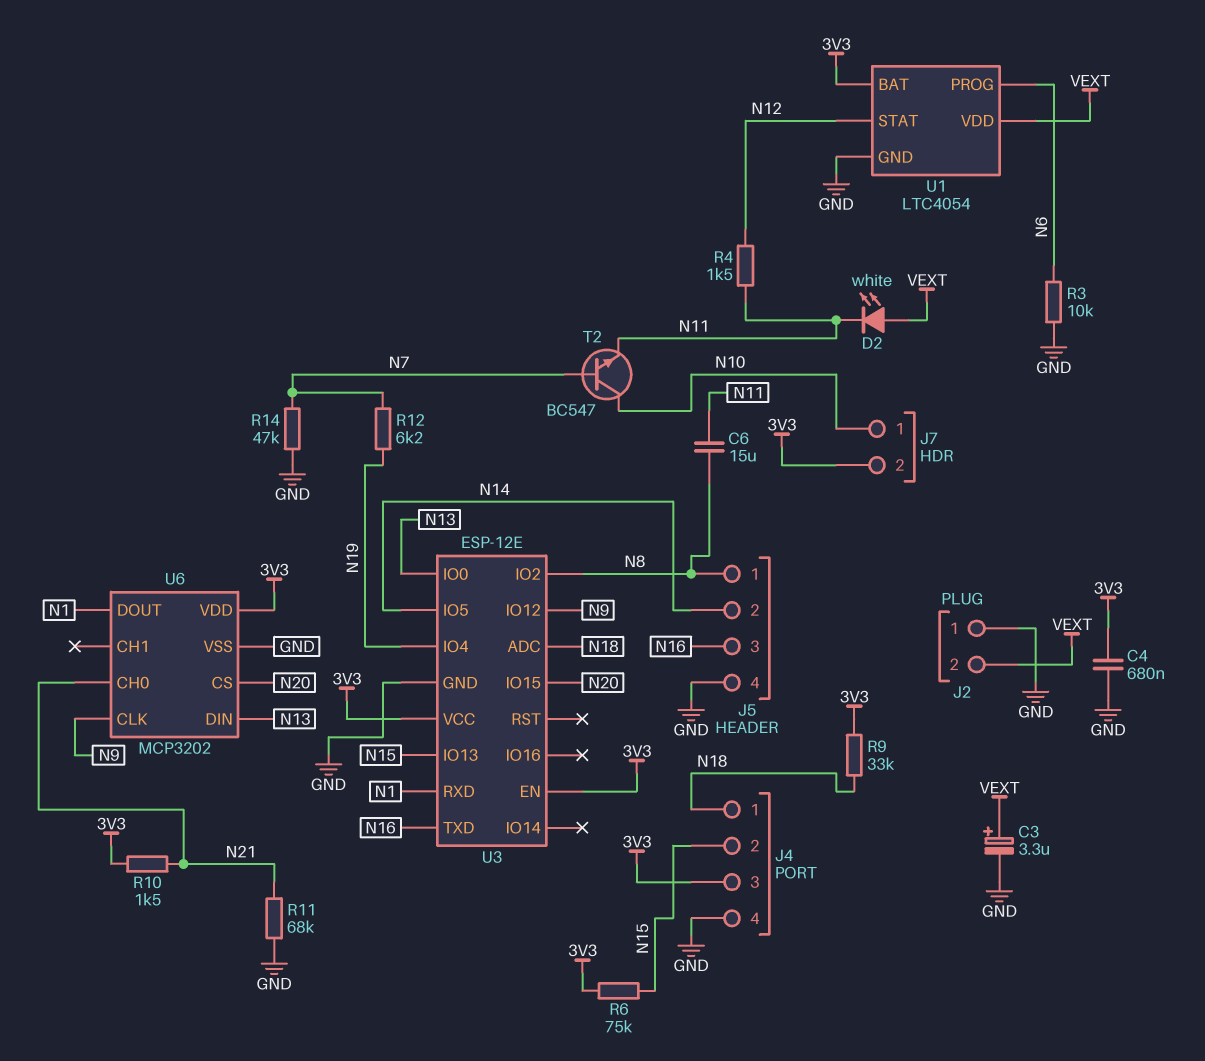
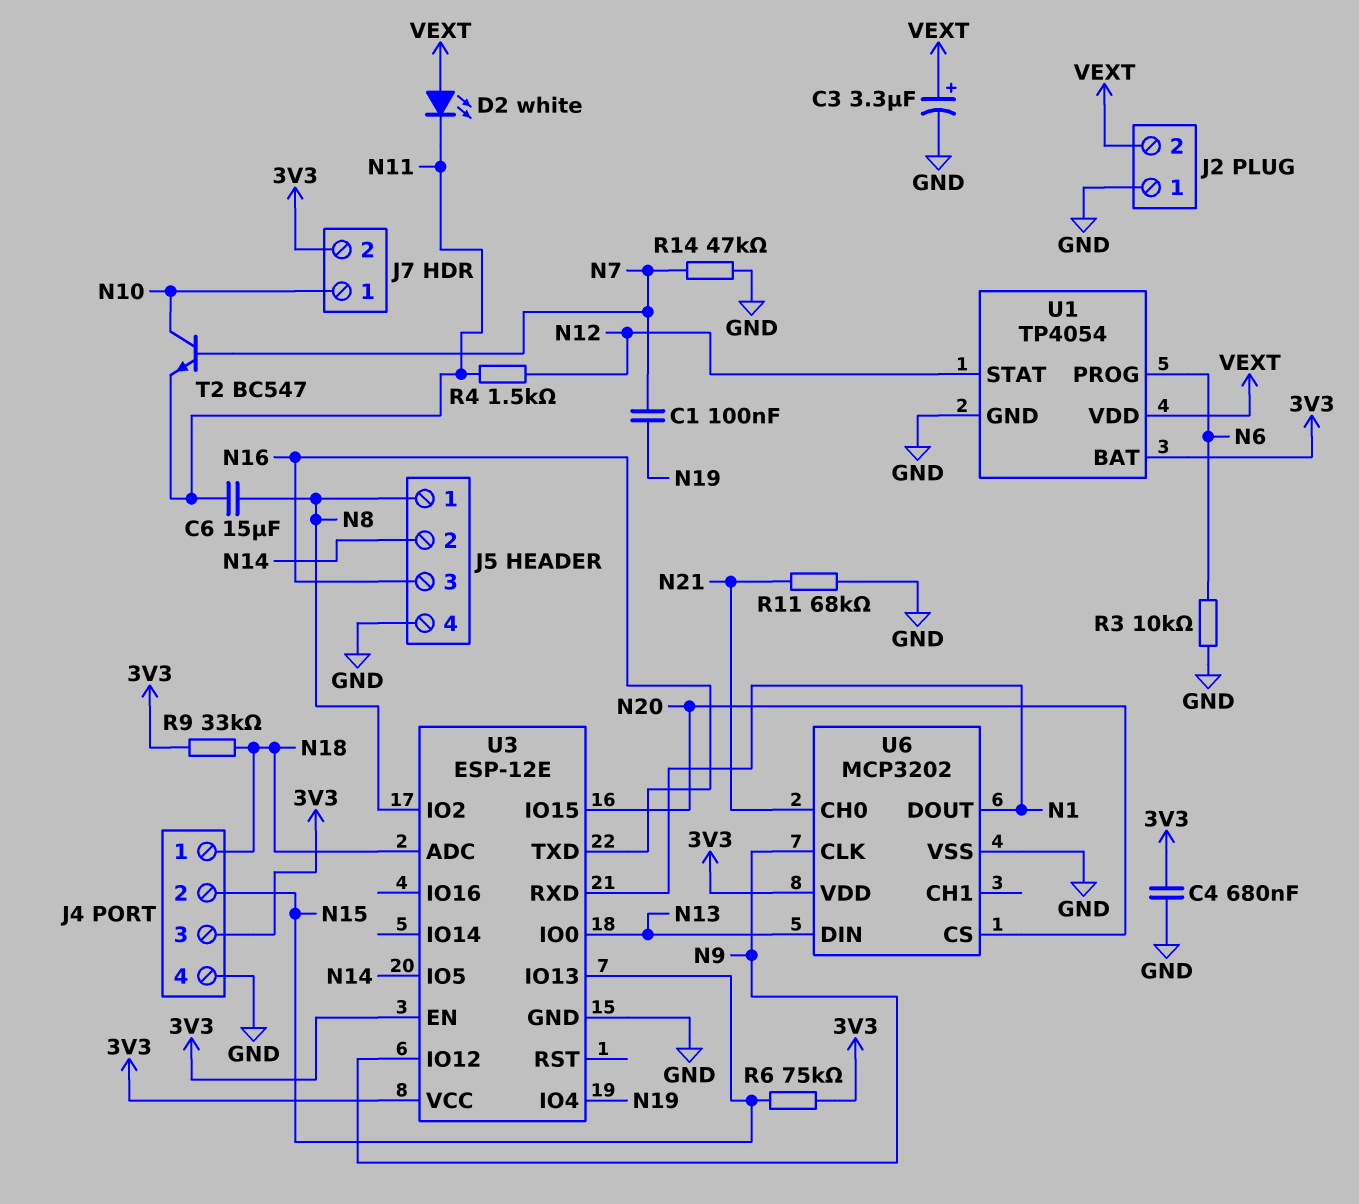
C1: none -> 100nF (N7, N19)
R10: 1.5k (3V3, N21) -> none
R12: 6.2k (N7, N19) -> none
U1: LTC4054 -> TP4054

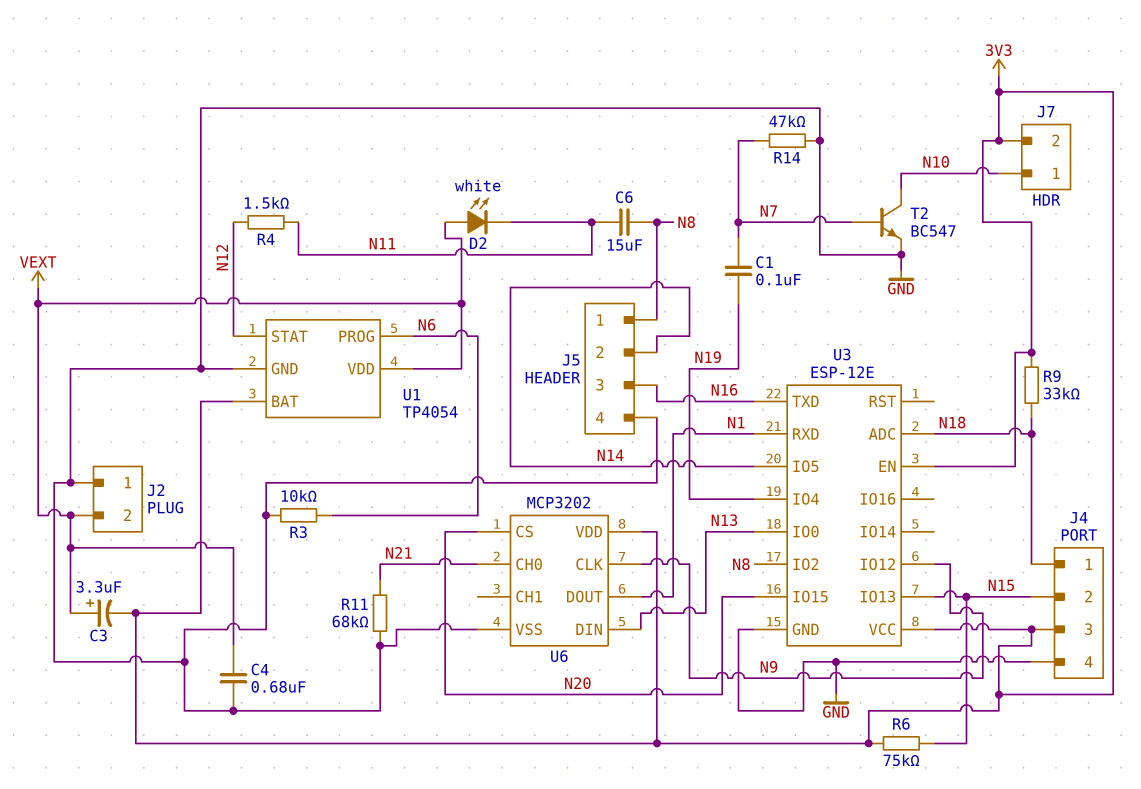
C3: 3.3uF (plus VEXT, minus GND) -> 3.3uF (plus VEXT, minus 3V3)
C4: 680nF (3V3, GND) -> 680nF (GND, VEXT)
T2: NPN BC547 (B N7, C N10, E N11) -> NPN BC547 (B N7, C N10, E GND)

